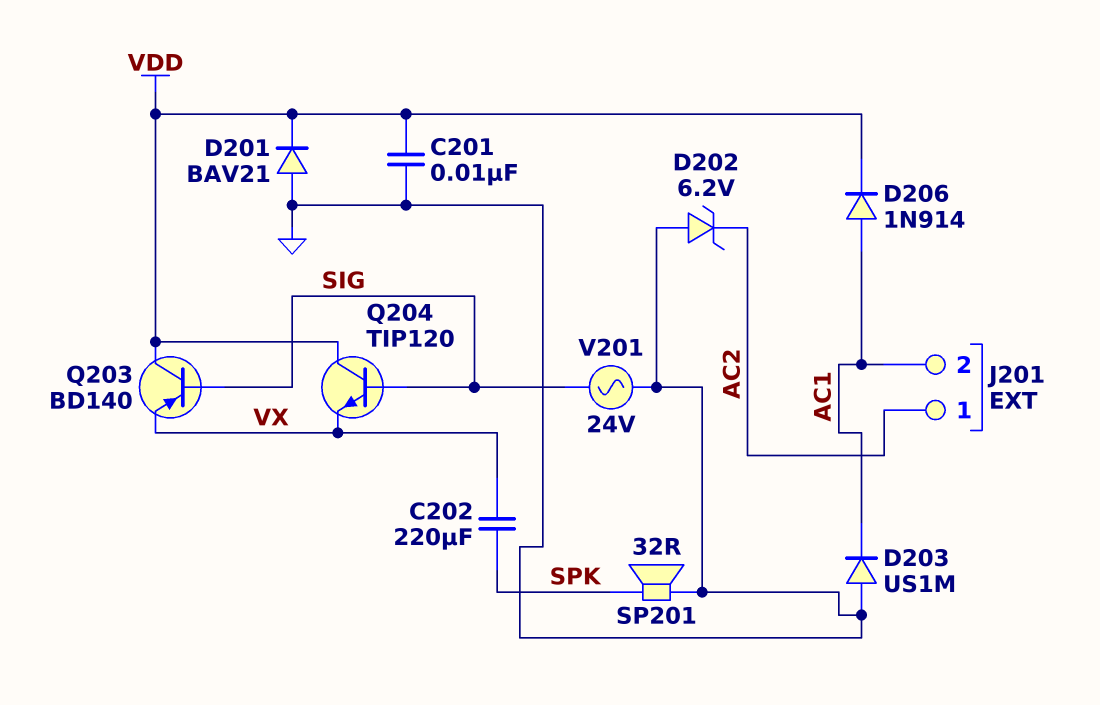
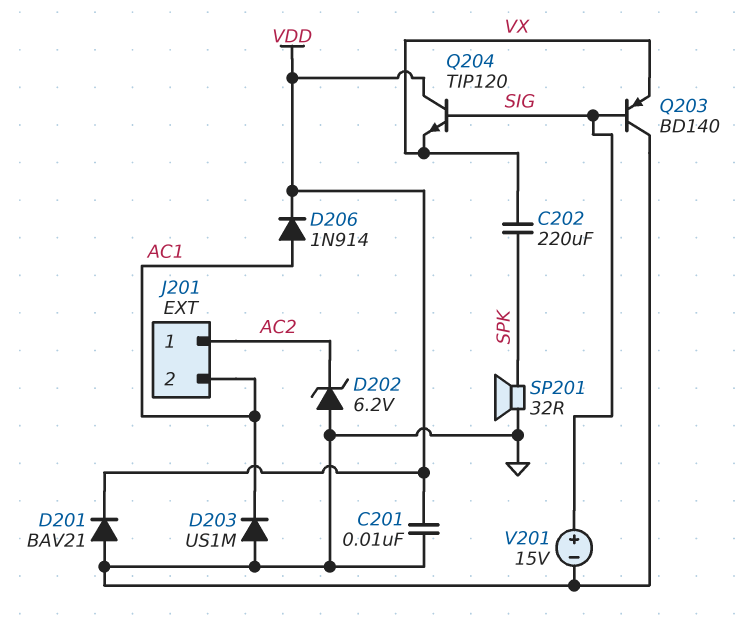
Q203: PNP BD140 (B SIG, C VDD, E VX) -> PNP BD140 (B SIG, C GND, E VX)
V201: AC 24V (GND, SIG) -> 15V (plus SIG, minus GND)

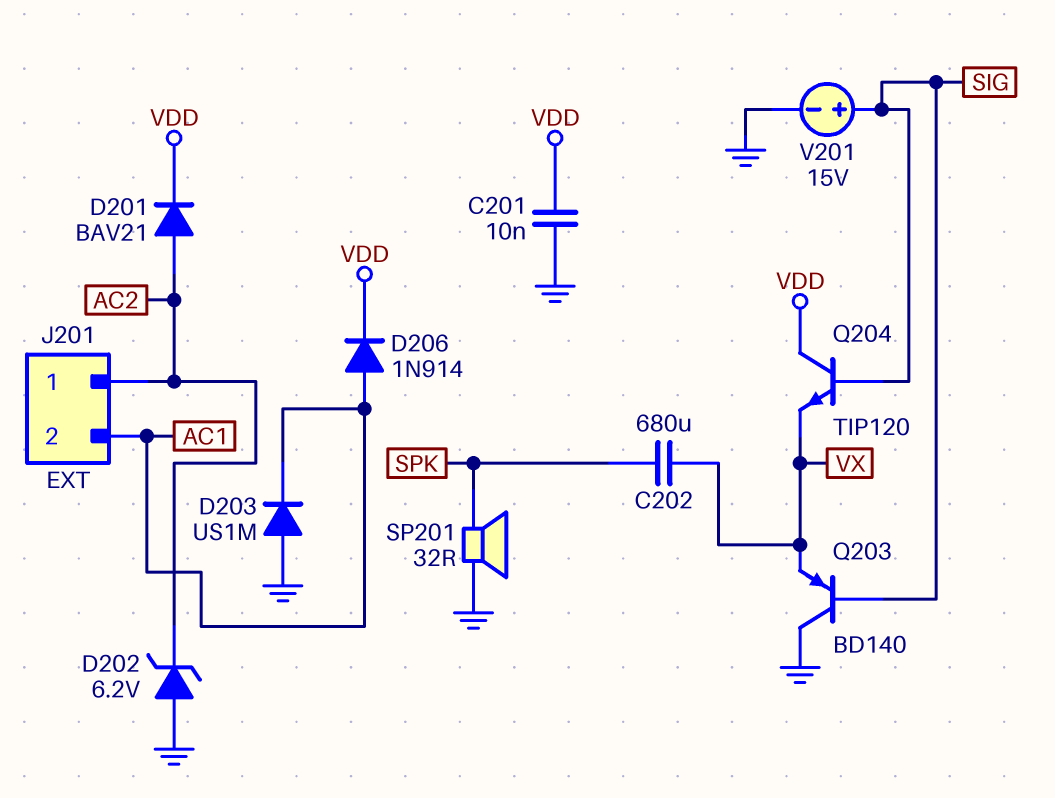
C202: 220uF (SPK, VX) -> 680uF (SPK, VX)
D201: diode BAV21 (A GND, K VDD) -> diode BAV21 (A AC2, K VDD)

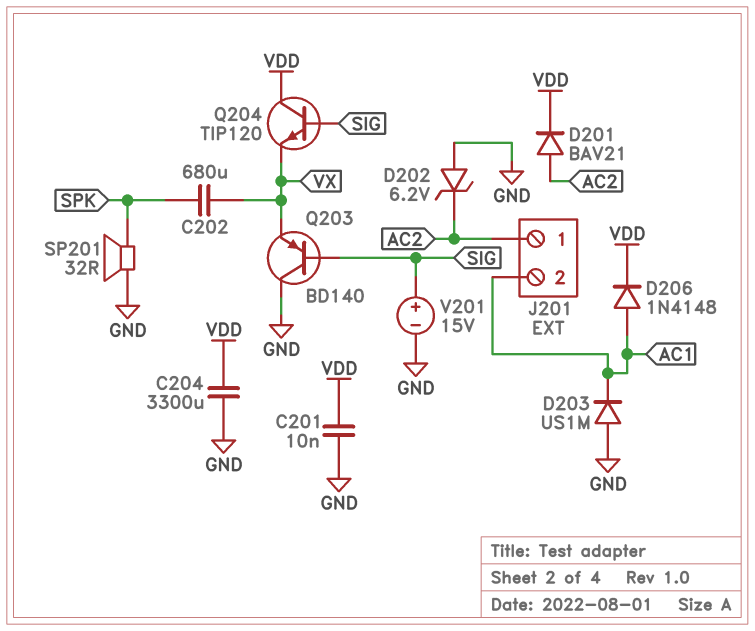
C204: none -> 3300uF (GND, VDD)
D206: diode 1N914 (A AC1, K VDD) -> diode 1N4148 (A AC1, K VDD)

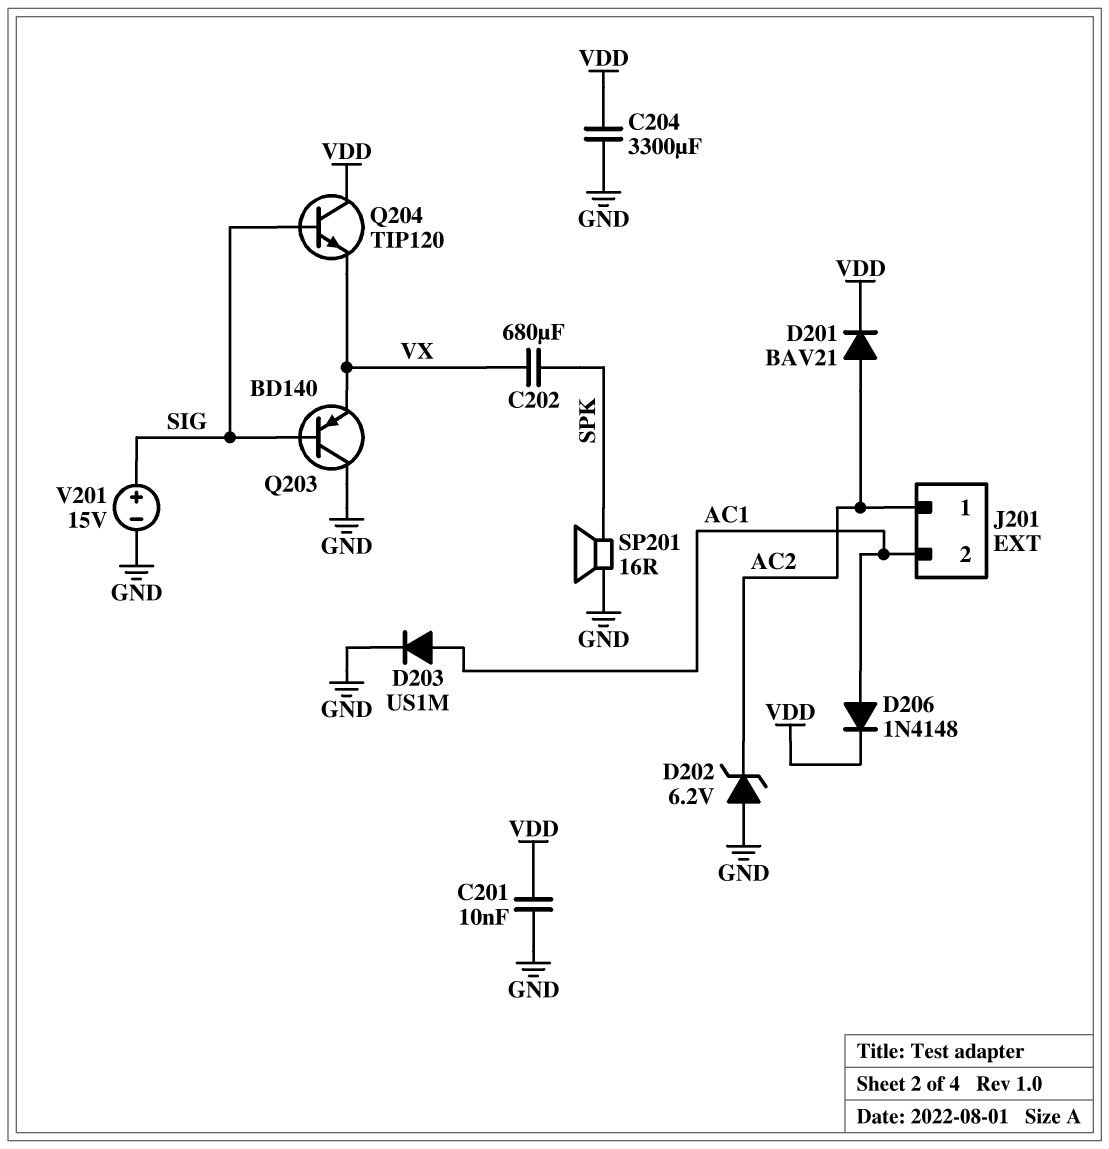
D203: diode US1M (A GND, K AC1) -> diode US1M (A AC1, K GND)
SP201: speaker 32R (GND, SPK) -> speaker 16R (GND, SPK)

